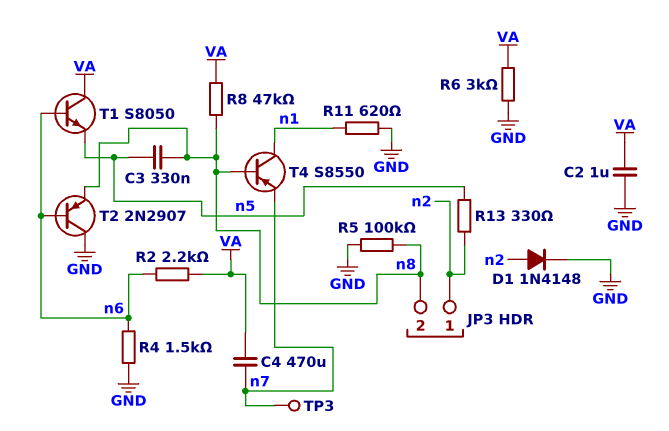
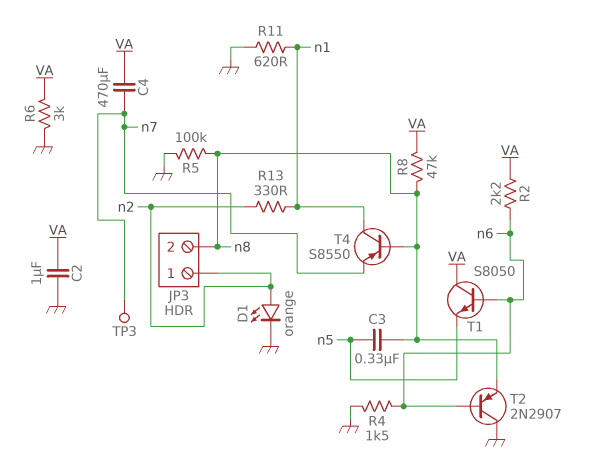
D1: diode 1N4148 (A n2, K GND) -> LED orange (A n2, K GND)
R13: 330 (n2, n5) -> 330 (n1, n2)

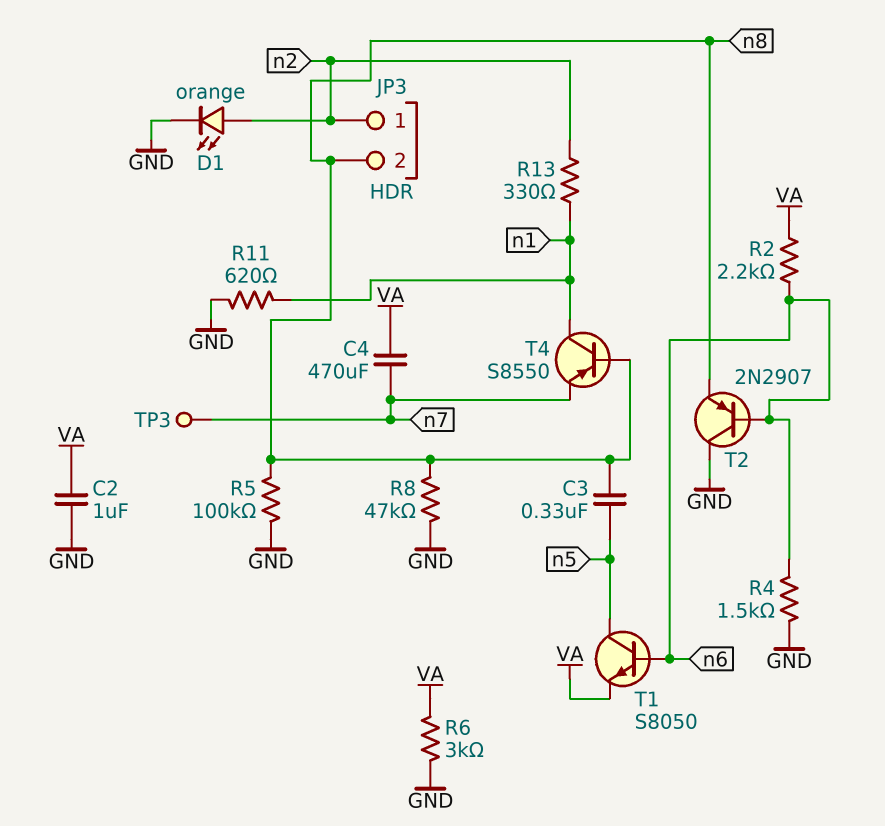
R8: 47k (VA, n8) -> 47k (GND, n8)
T1: NPN S8050 (B n6, C VA, E n5) -> NPN S8050 (B n6, C n5, E VA)

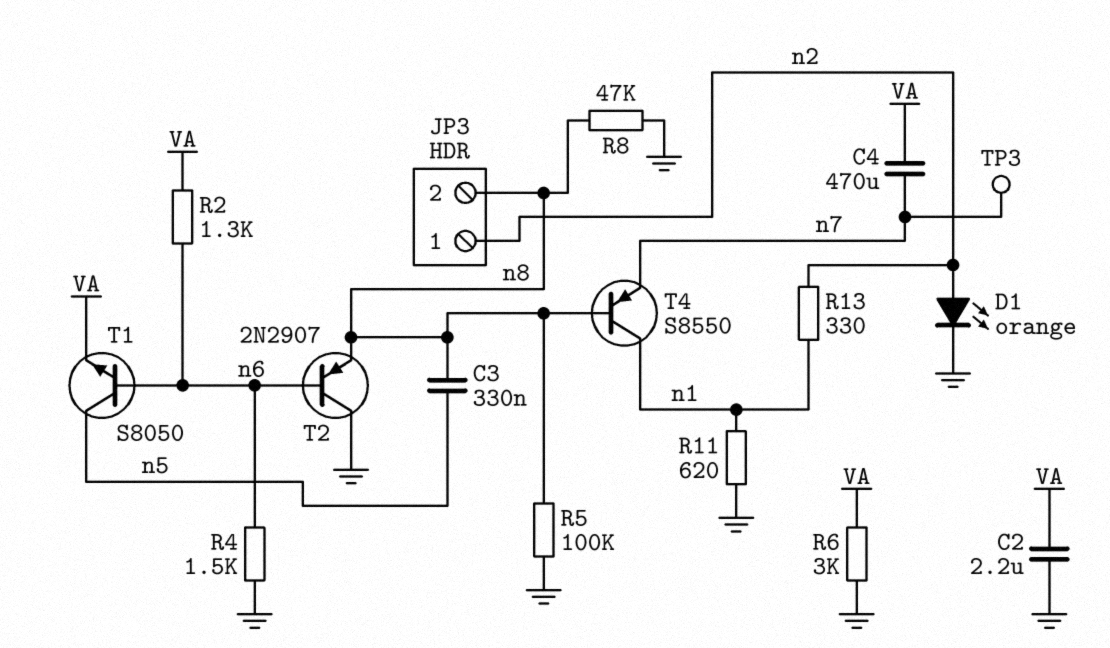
C2: 1uF (GND, VA) -> 2.2uF (GND, VA)
R2: 2.2k (VA, n6) -> 1.3k (VA, n6)

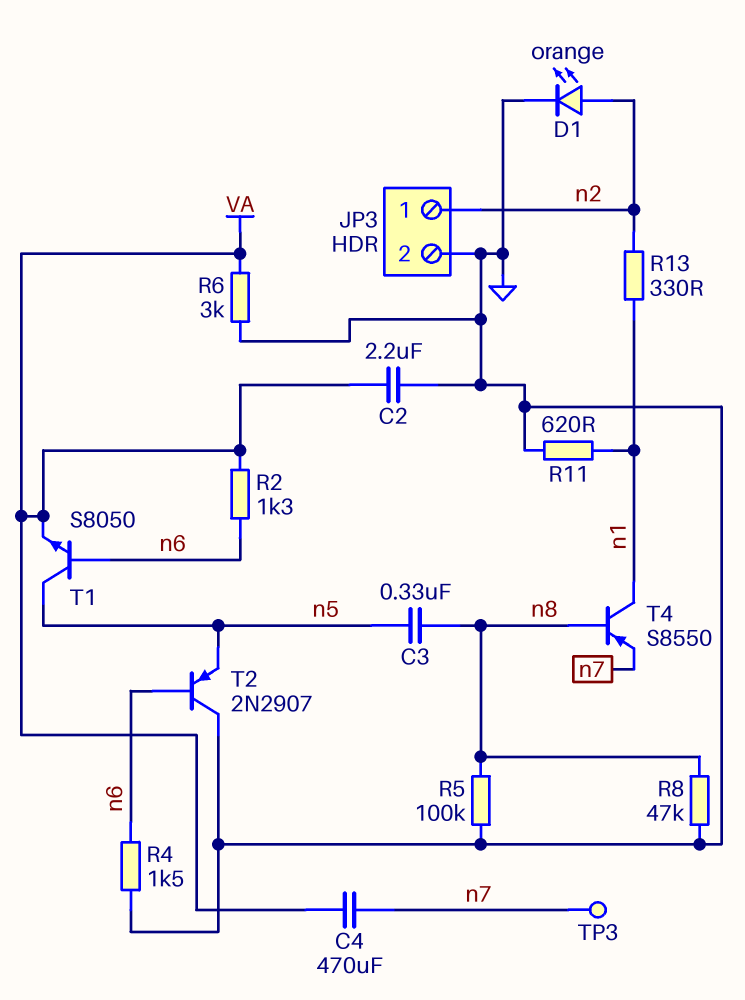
JP3 pin 2: n8 -> GND
T2: PNP 2N2907 (B n6, C GND, E n8) -> PNP 2N2907 (B n6, C GND, E n5)

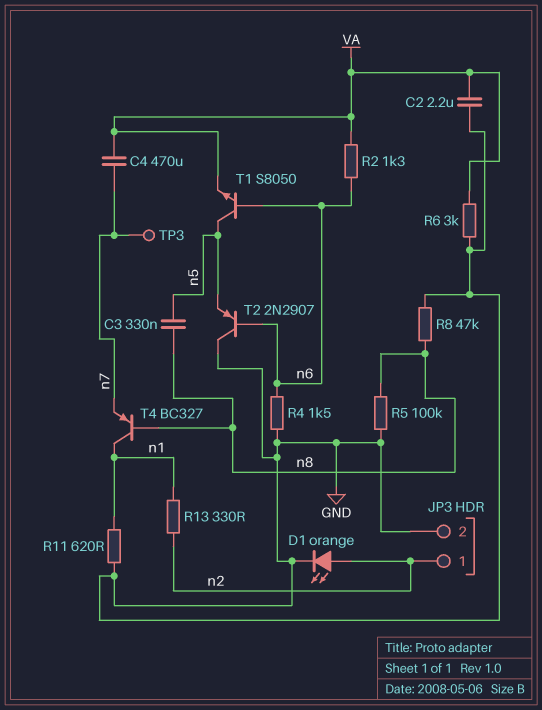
T4: PNP S8550 (B n8, C n1, E n7) -> PNP BC327 (B n8, C n1, E n7)

